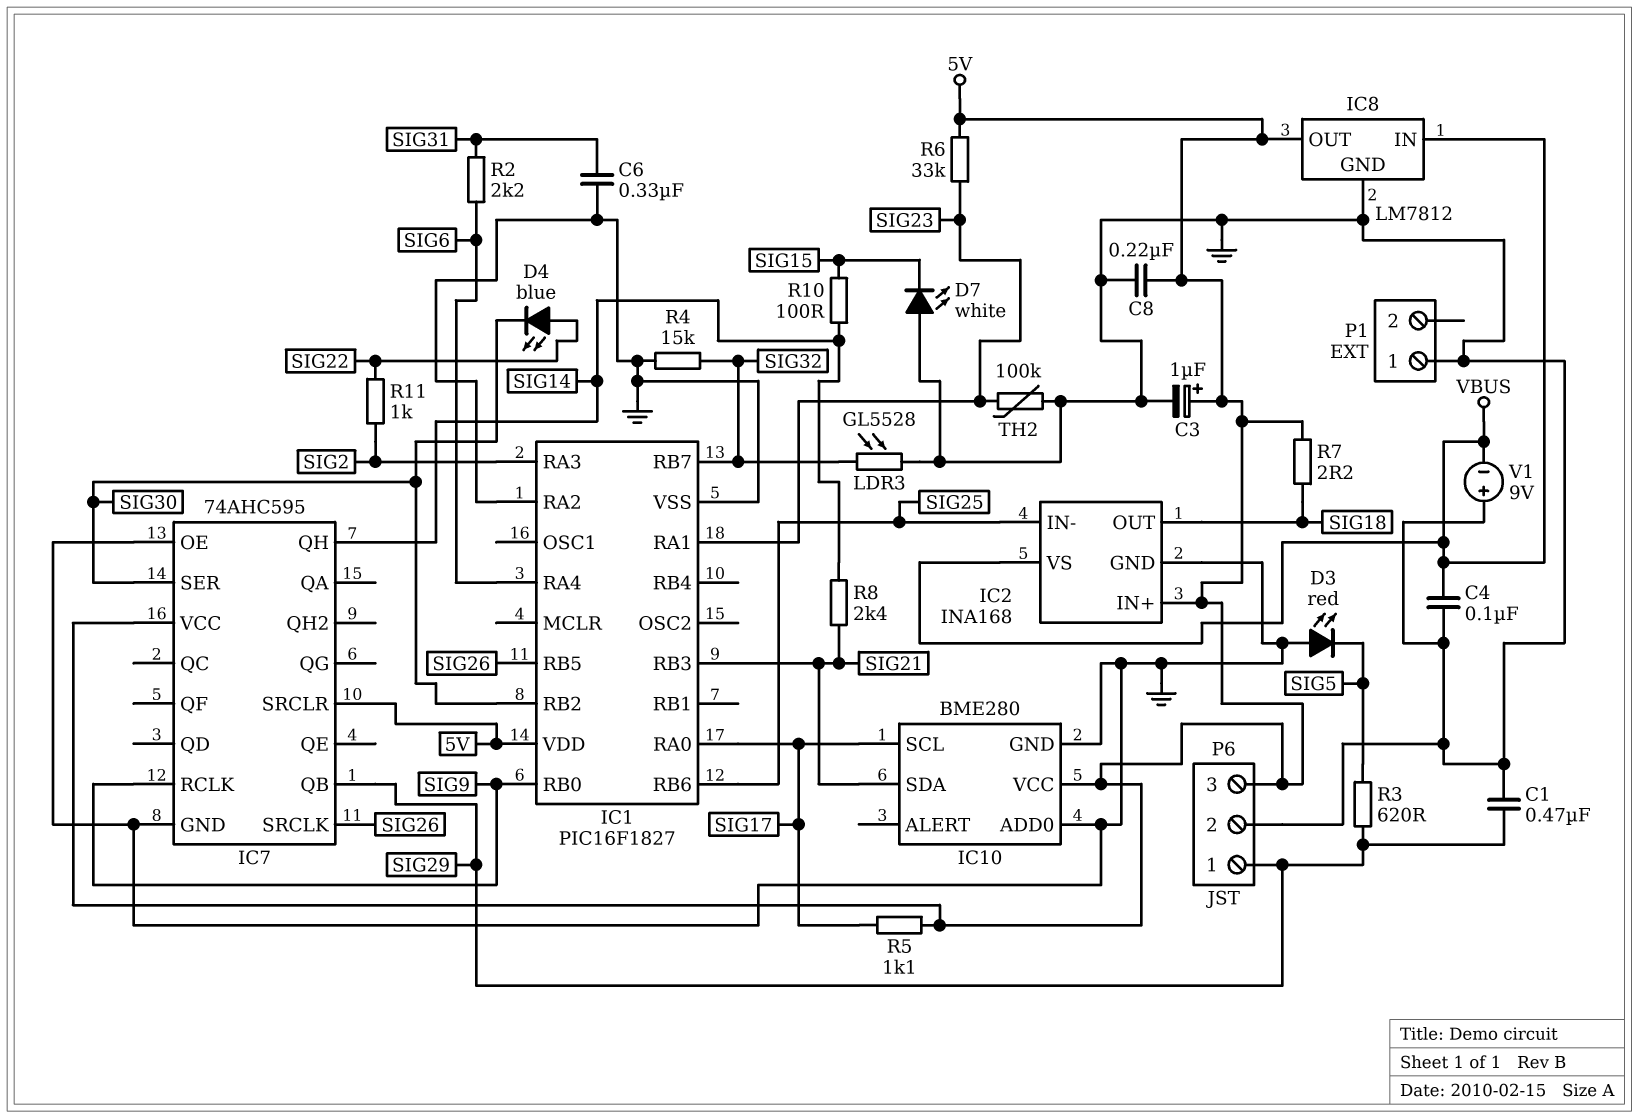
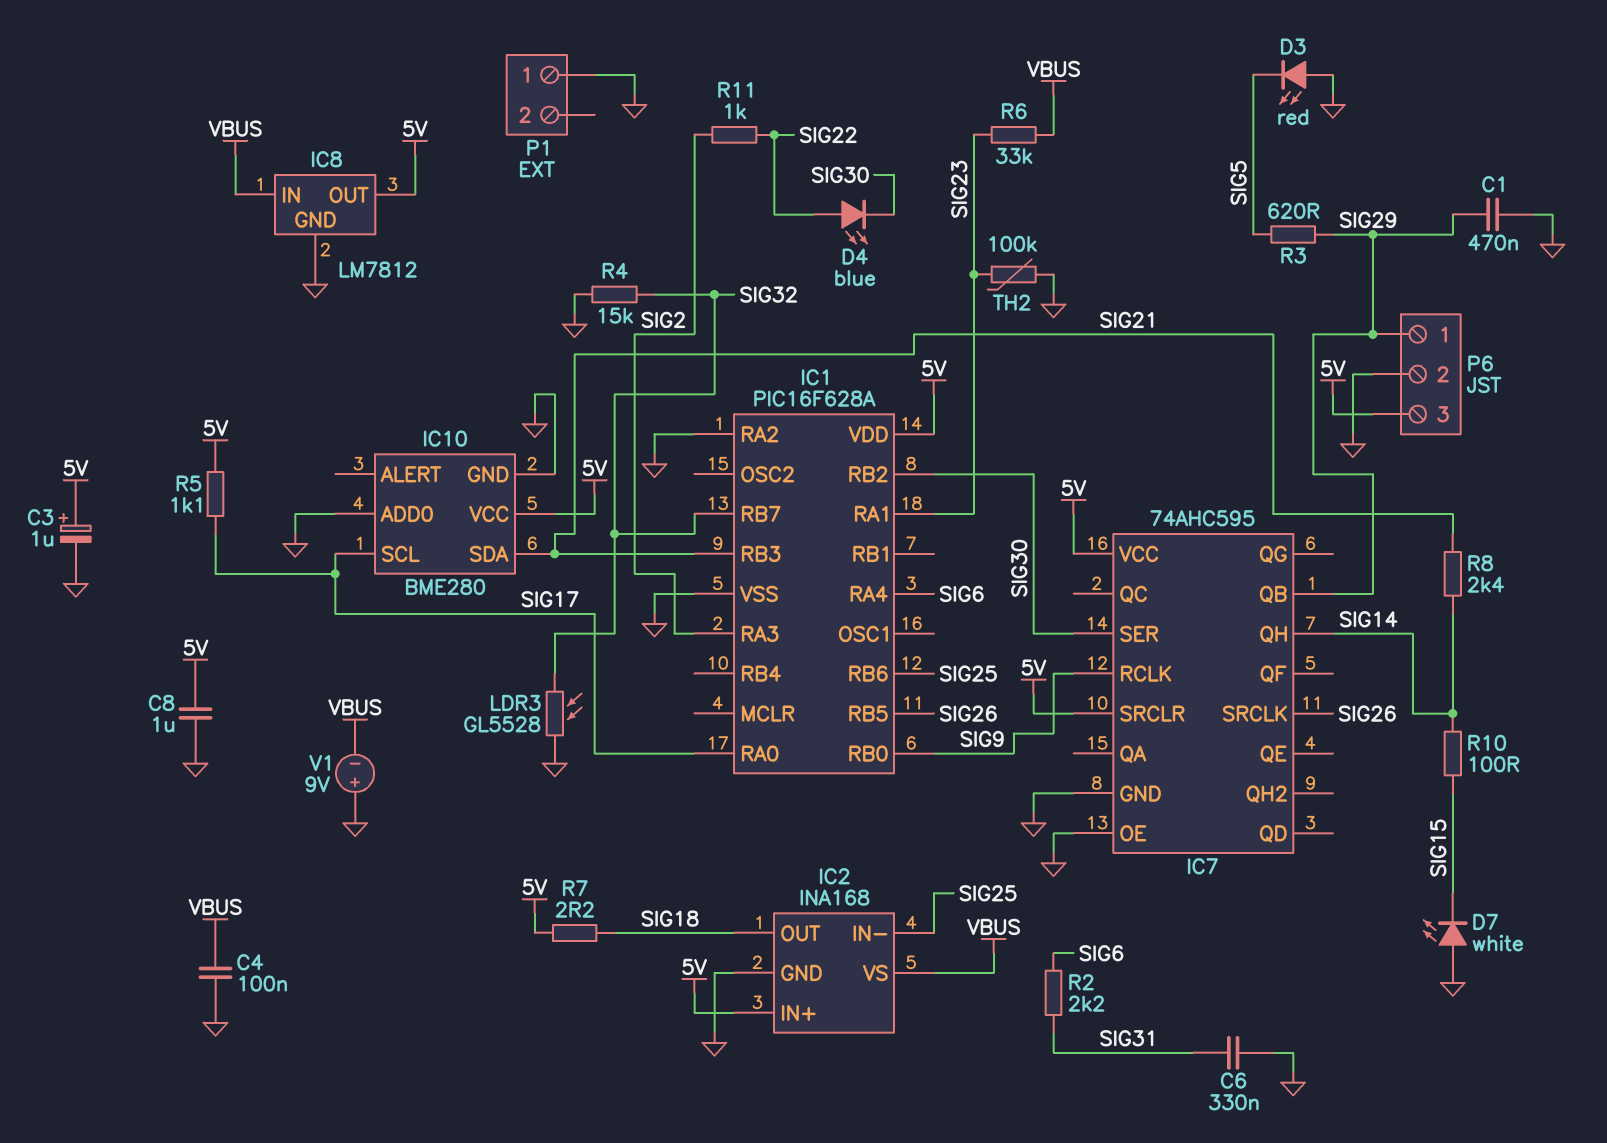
C8: 220nF (5V, GND) -> 1uF (5V, GND)
IC1: PIC16F1827 -> PIC16F628A
R6: 33k (5V, SIG23) -> 33k (SIG23, VBUS)

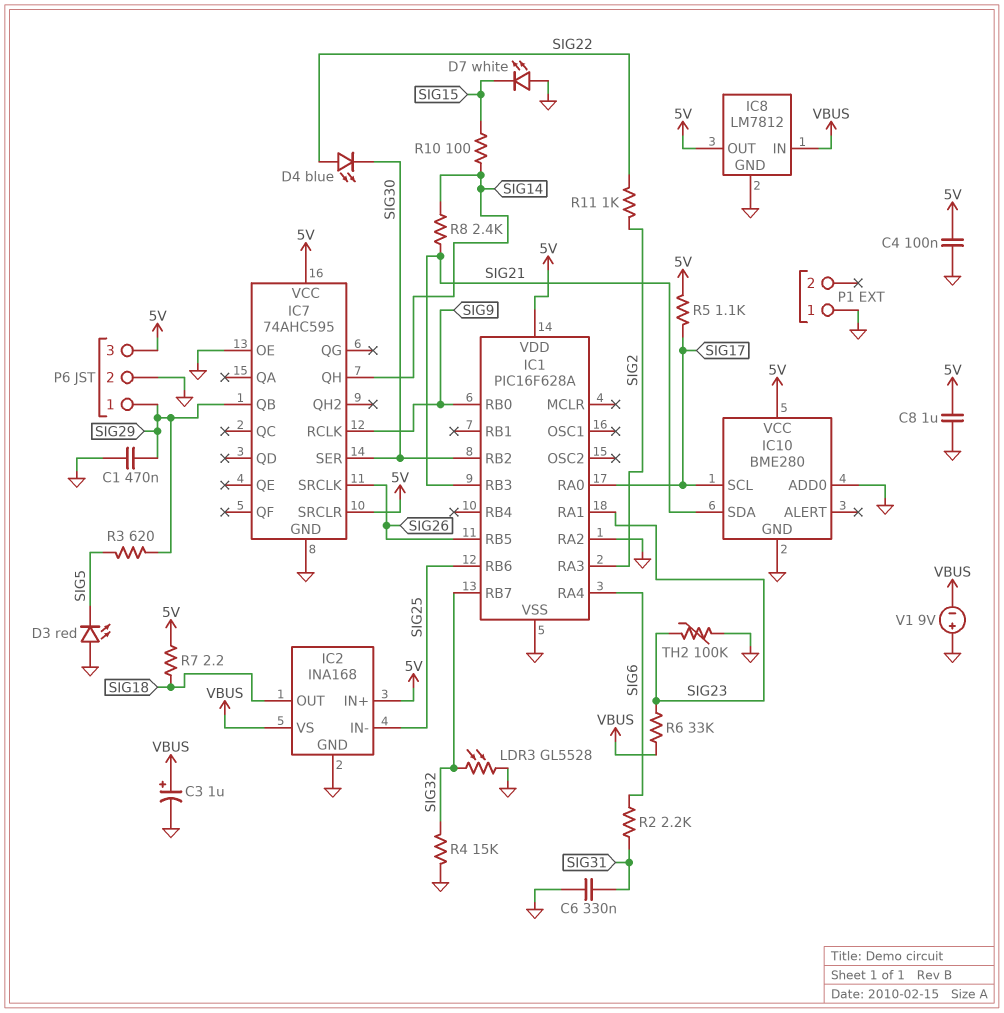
C3: 1uF (plus 5V, minus GND) -> 1uF (plus VBUS, minus GND)
C4: 100nF (GND, VBUS) -> 100nF (5V, GND)

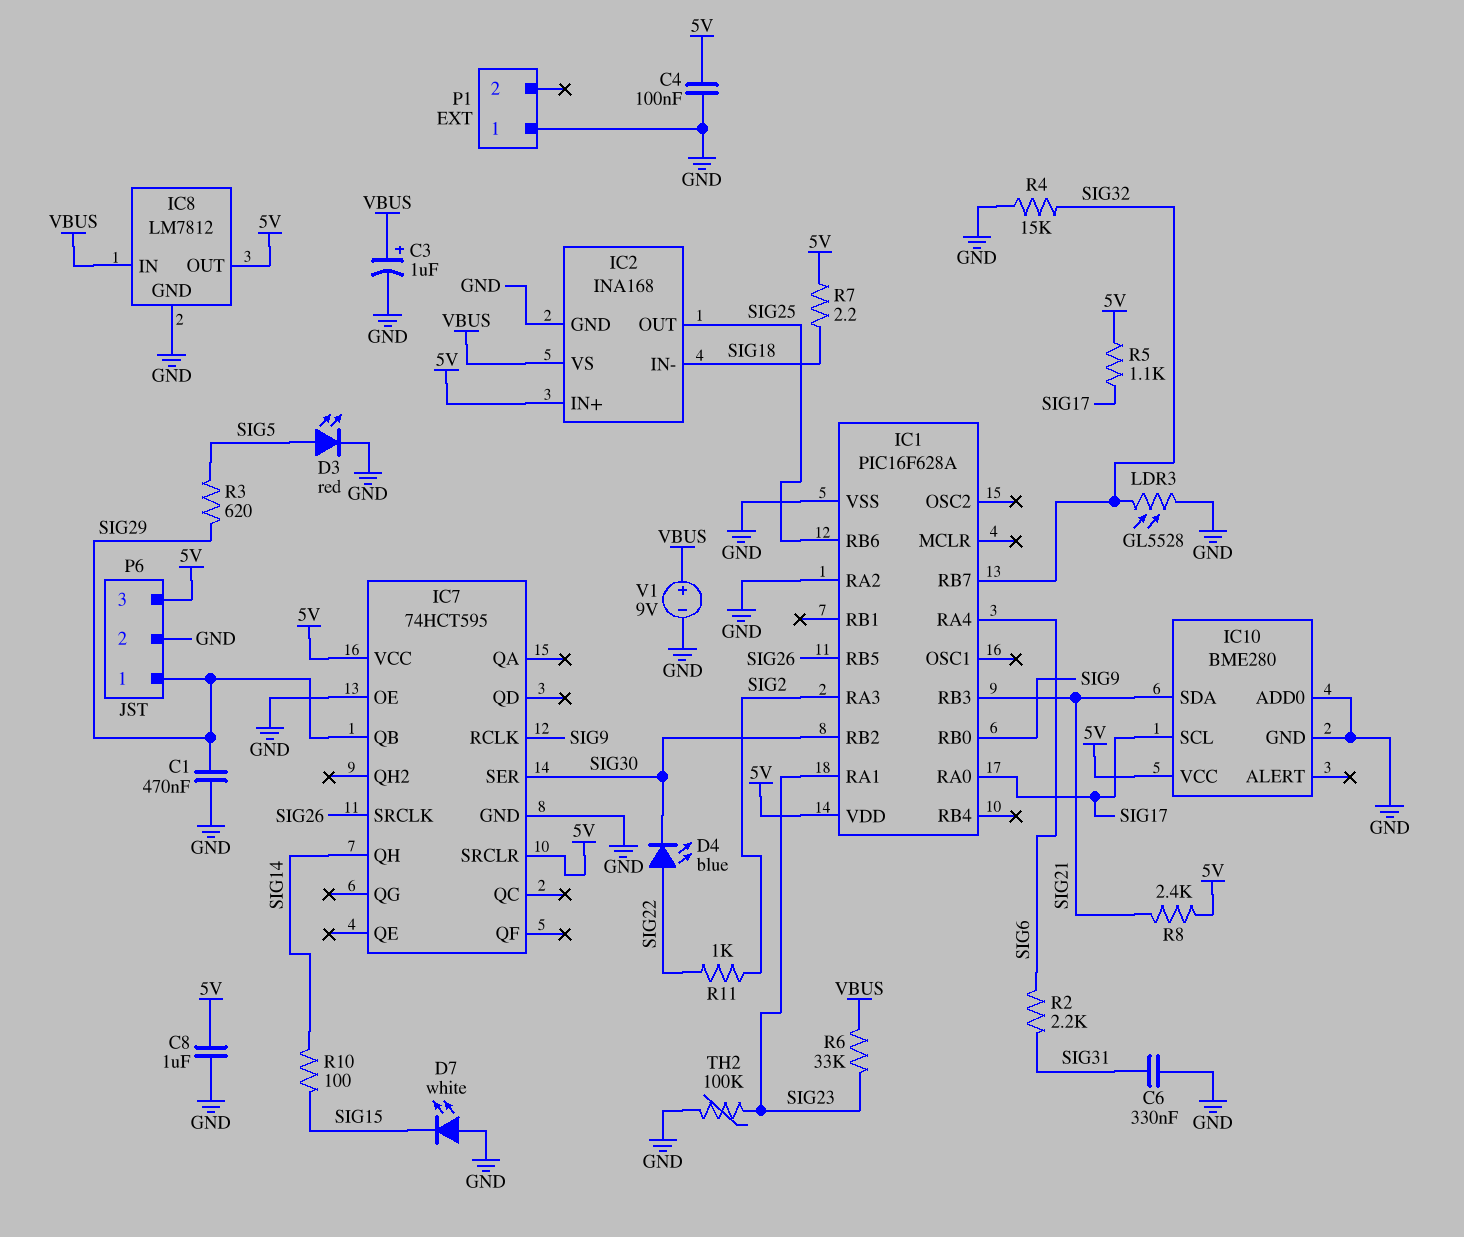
D3: LED red (A GND, K SIG5) -> LED red (A SIG5, K GND)
IC2 pin IN-: SIG25 -> SIG18
IC2 pin OUT: SIG18 -> SIG25
IC7: 74AHC595 -> 74HCT595
R8: 2.4k (SIG14, SIG21) -> 2.4k (5V, SIG21)
V1: 9V (plus GND, minus VBUS) -> 9V (plus VBUS, minus GND)

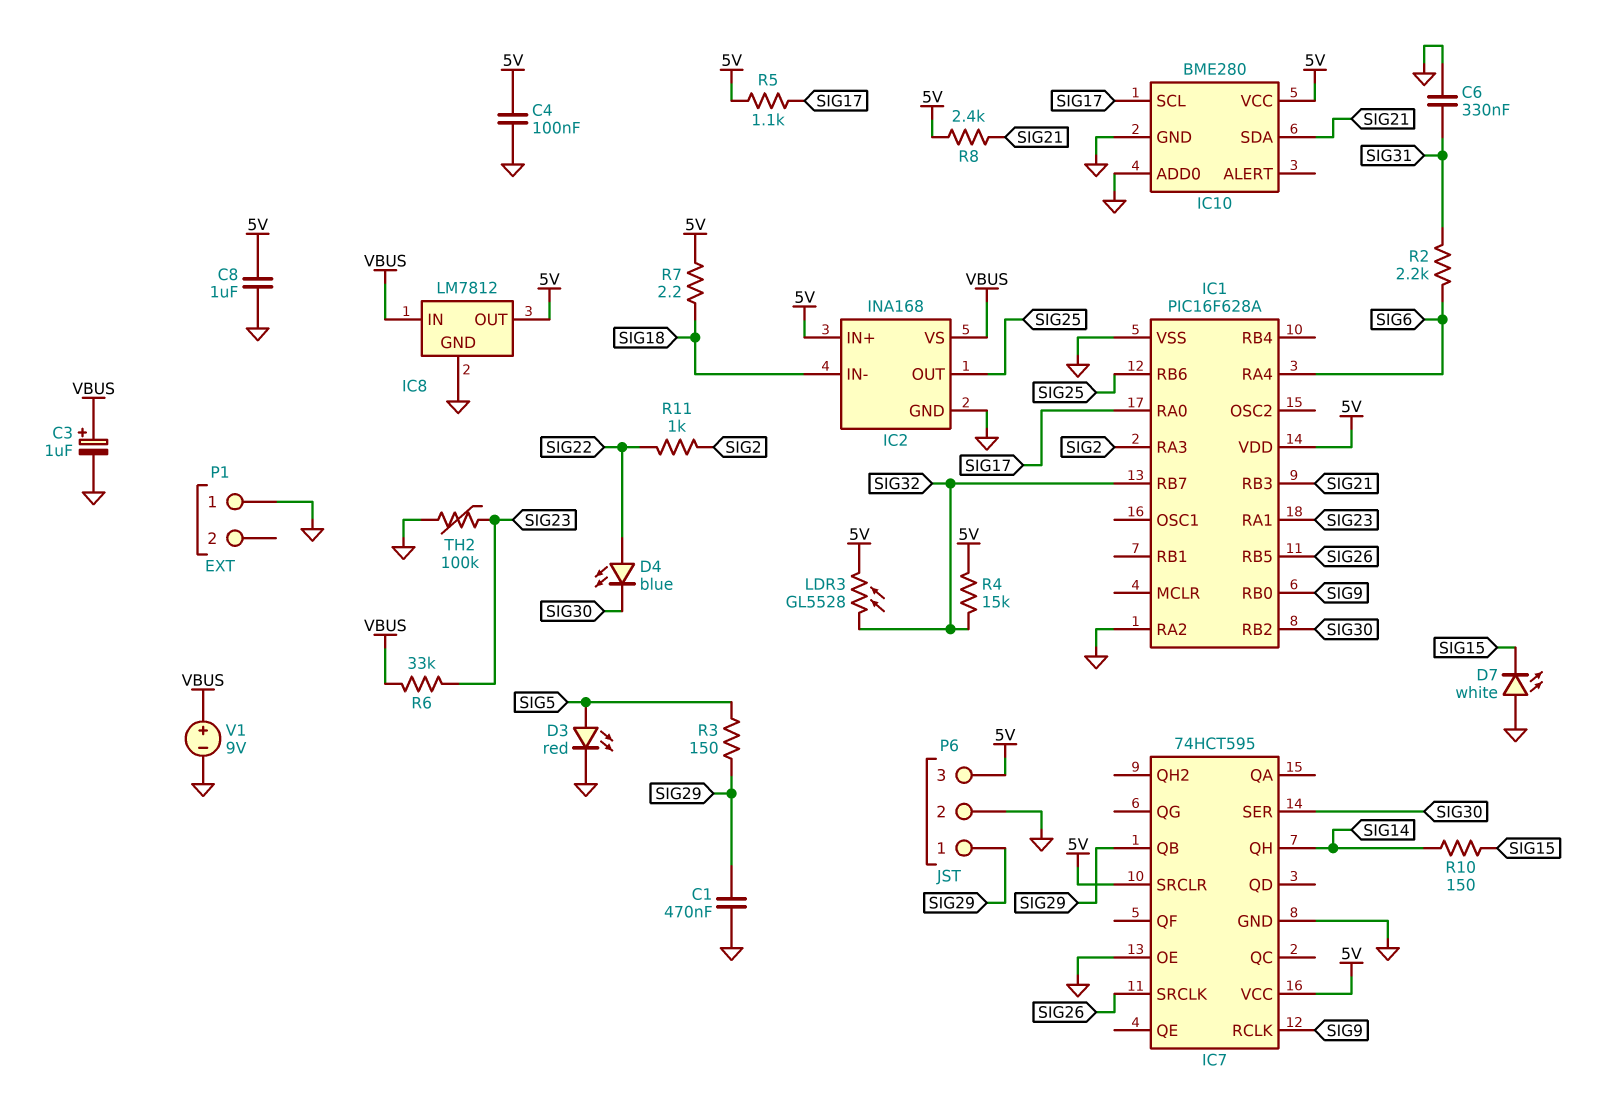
LDR3: GL5528 (GND, SIG32) -> GL5528 (5V, SIG32)
R3: 620 (SIG5, SIG29) -> 150 (SIG5, SIG29)
R4: 15k (GND, SIG32) -> 15k (5V, SIG32)
R10: 100 (SIG14, SIG15) -> 150 (SIG14, SIG15)

